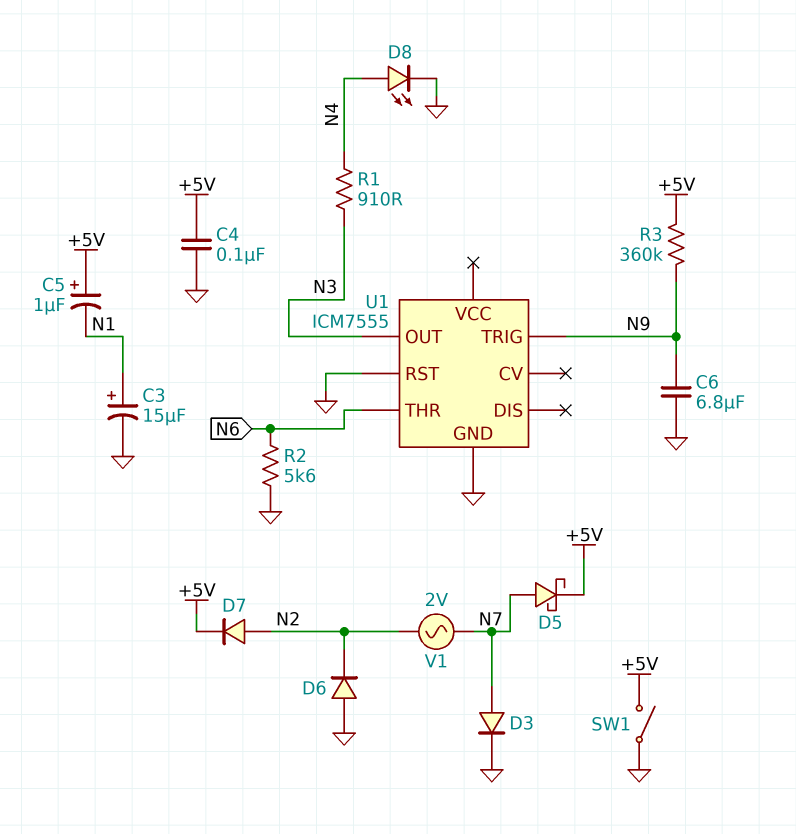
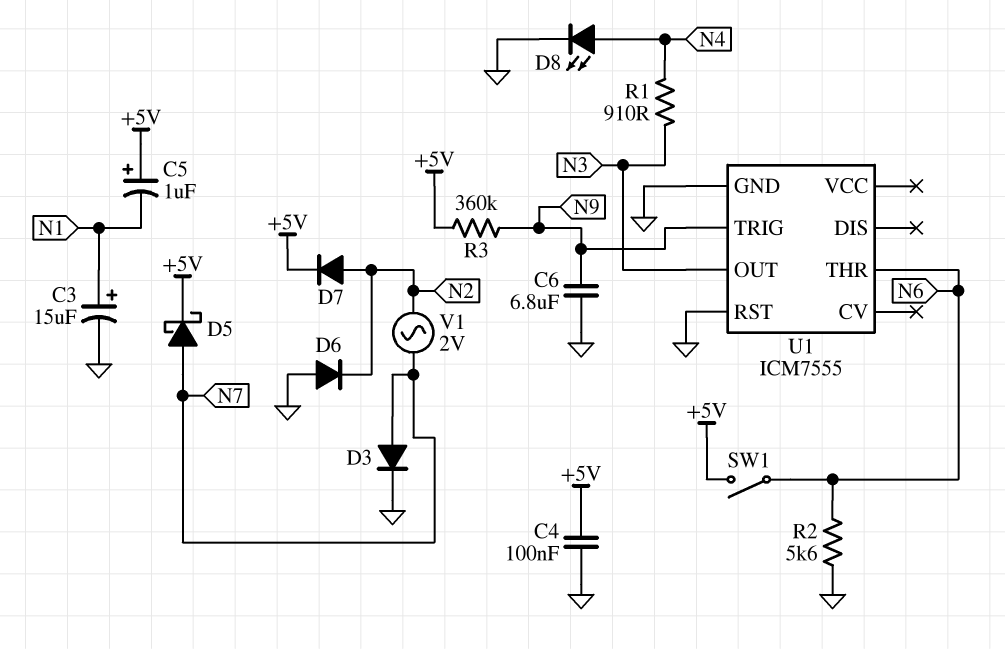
SW1: switch (+5V, GND) -> switch (+5V, N6)

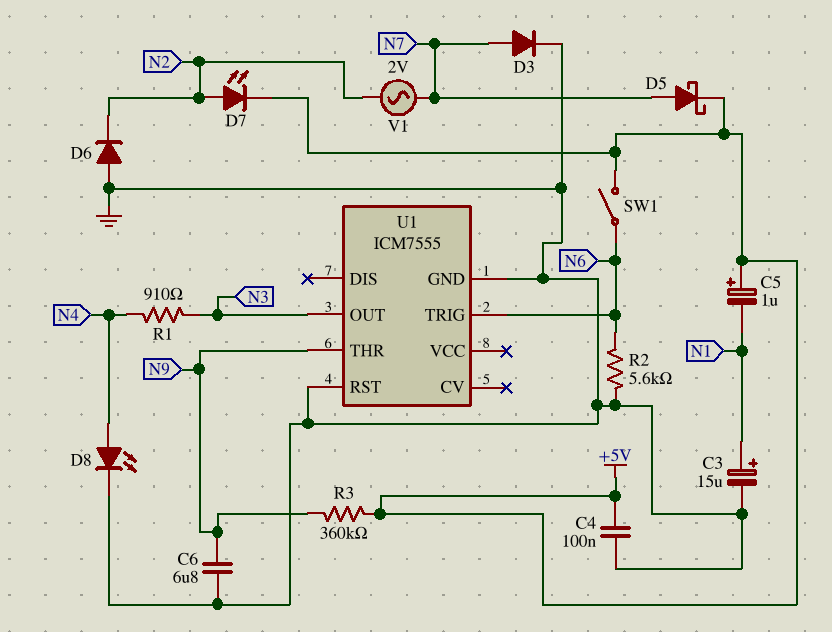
D7: diode (A N2, K +5V) -> LED (A N2, K +5V)
U1 pin THR: N6 -> N9
U1 pin TRIG: N9 -> N6

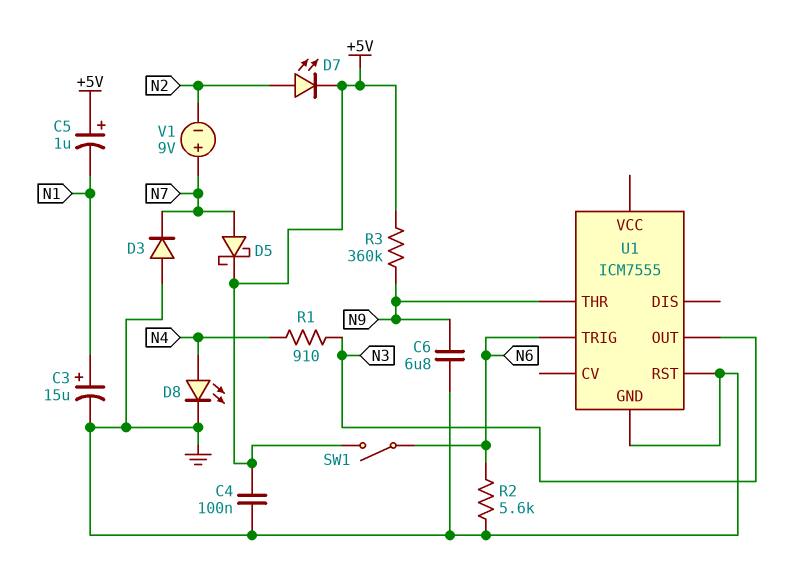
D3: diode (A N7, K GND) -> diode (A GND, K N7)
D6: diode (A GND, K N2) -> none
V1: AC 2V (N2, N7) -> 9V (plus N7, minus N2)

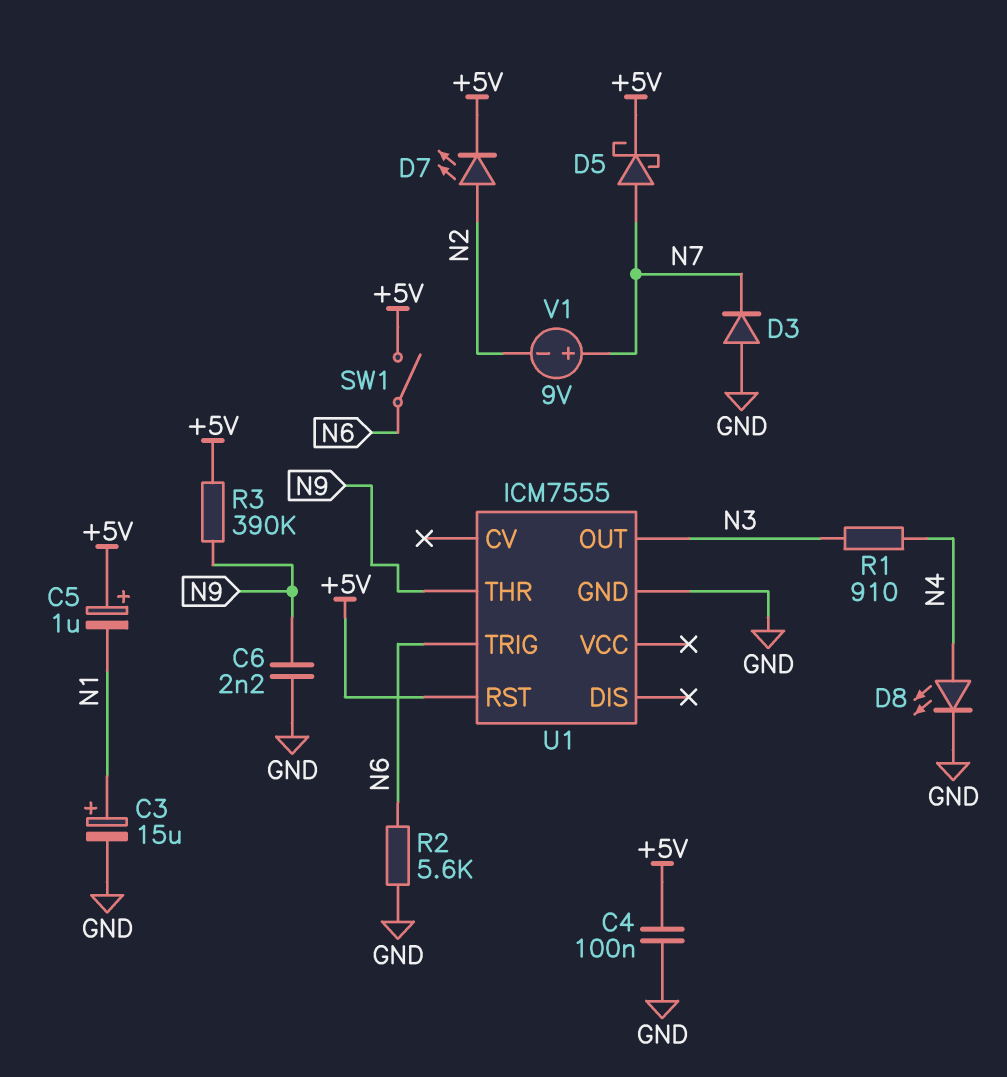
C6: 6.8uF (GND, N9) -> 2.2nF (GND, N9)
R3: 360k (+5V, N9) -> 390k (+5V, N9)
U1 pin RST: GND -> +5V

